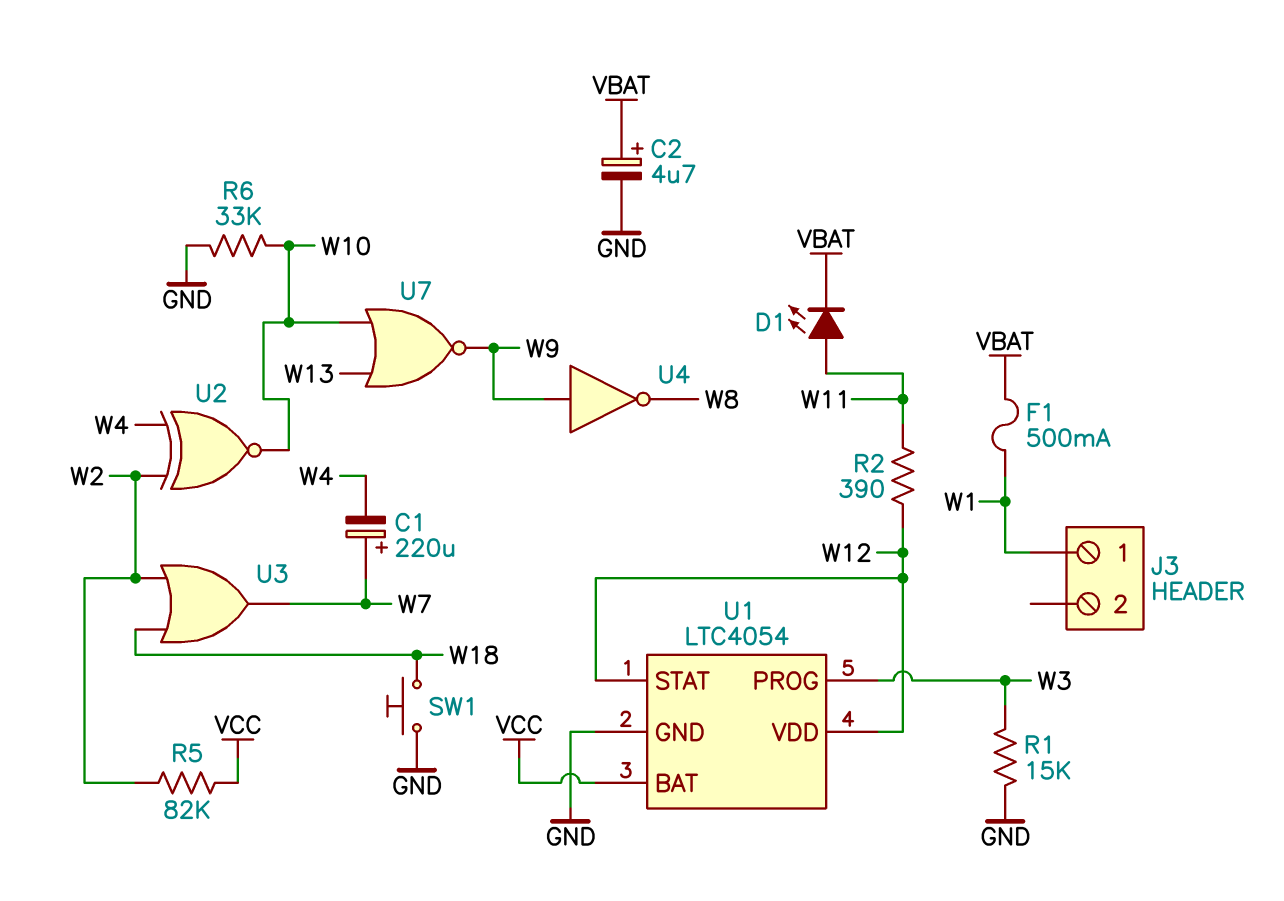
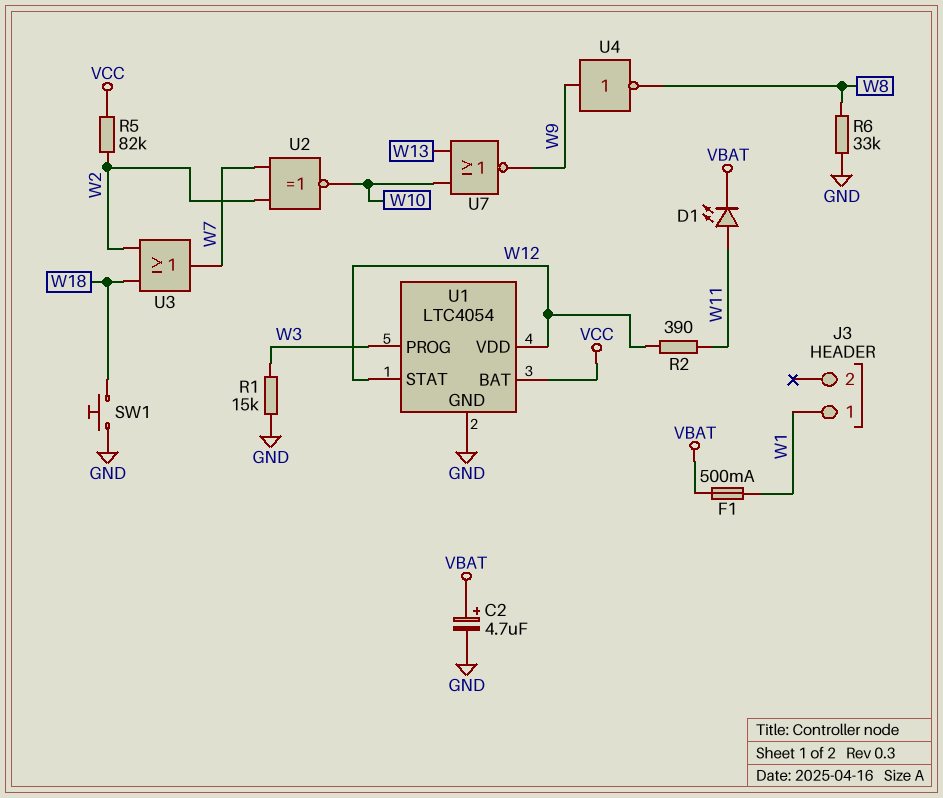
C1: 220uF (plus W7, minus W4) -> none
R6: 33k (GND, W10) -> 33k (GND, W8)
U2: XNOR (in W2, in W4, out W10) -> XNOR (in W2, in W7, out W10)

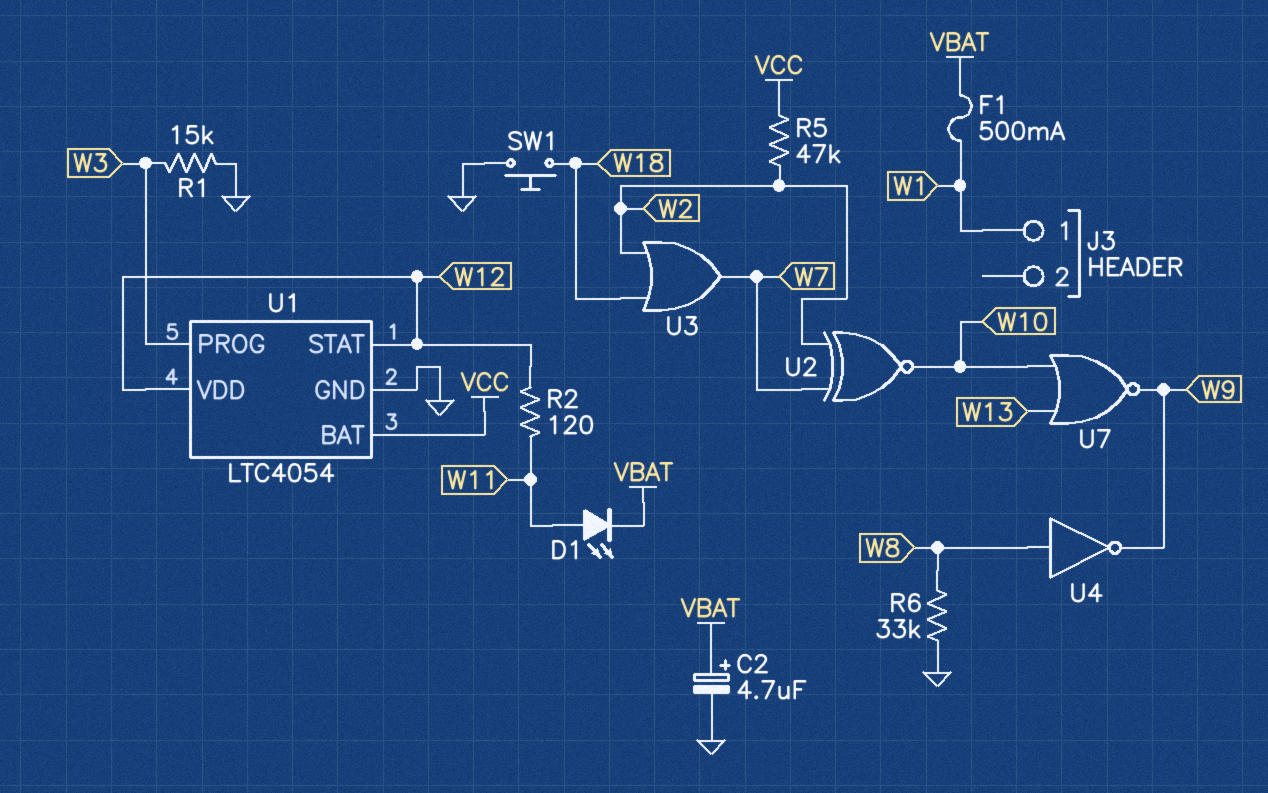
R2: 390 (W11, W12) -> 120 (W11, W12)
R5: 82k (VCC, W2) -> 47k (VCC, W2)
U4: NOT (in W9, out W8) -> NOT (in W8, out W9)

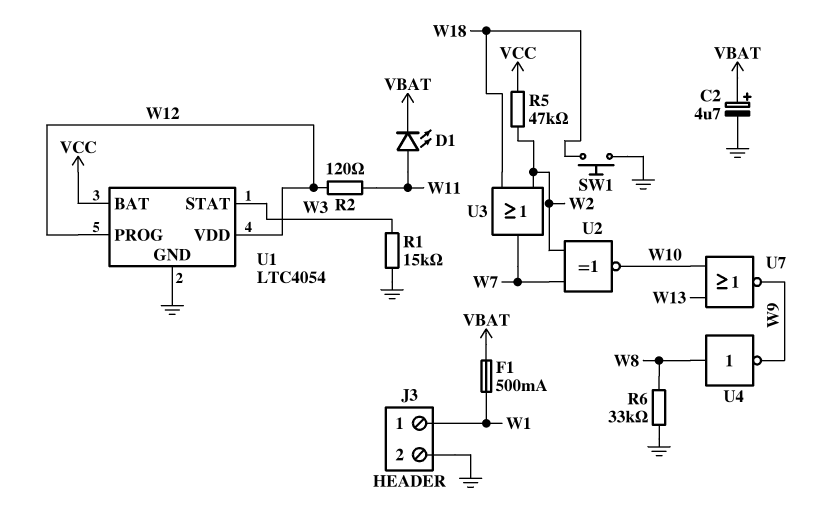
J3 pin 2: none -> GND
U1 pin PROG: W3 -> W12
U1 pin STAT: W12 -> W3

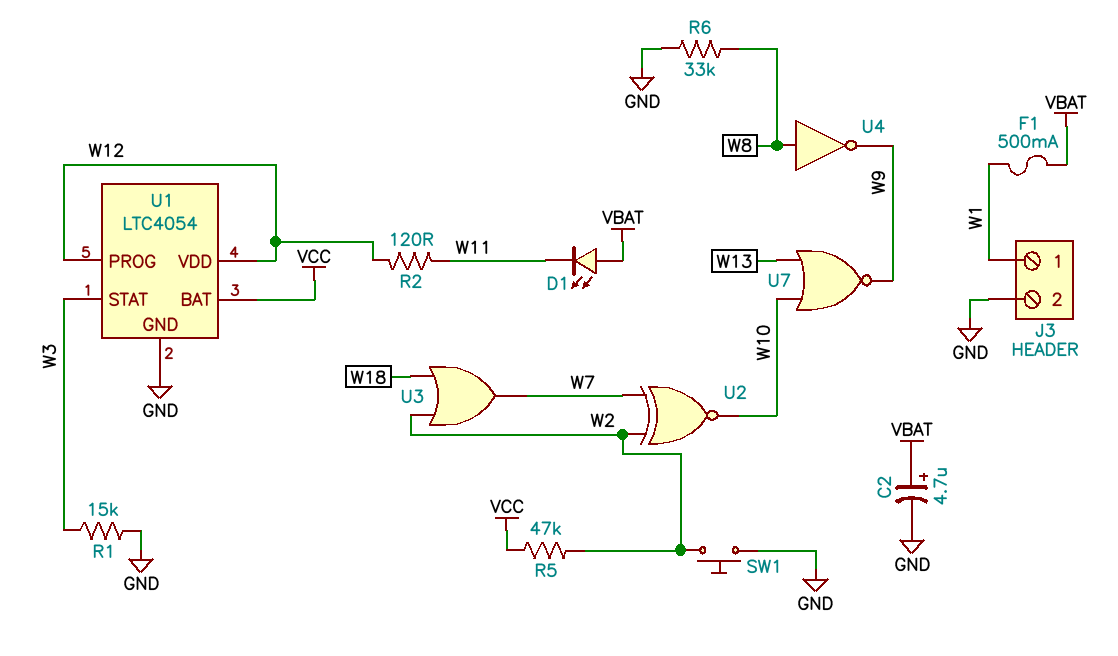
D1: LED (A W11, K VBAT) -> LED (A VBAT, K W11)
SW1: button (GND, W18) -> button (GND, W2)

